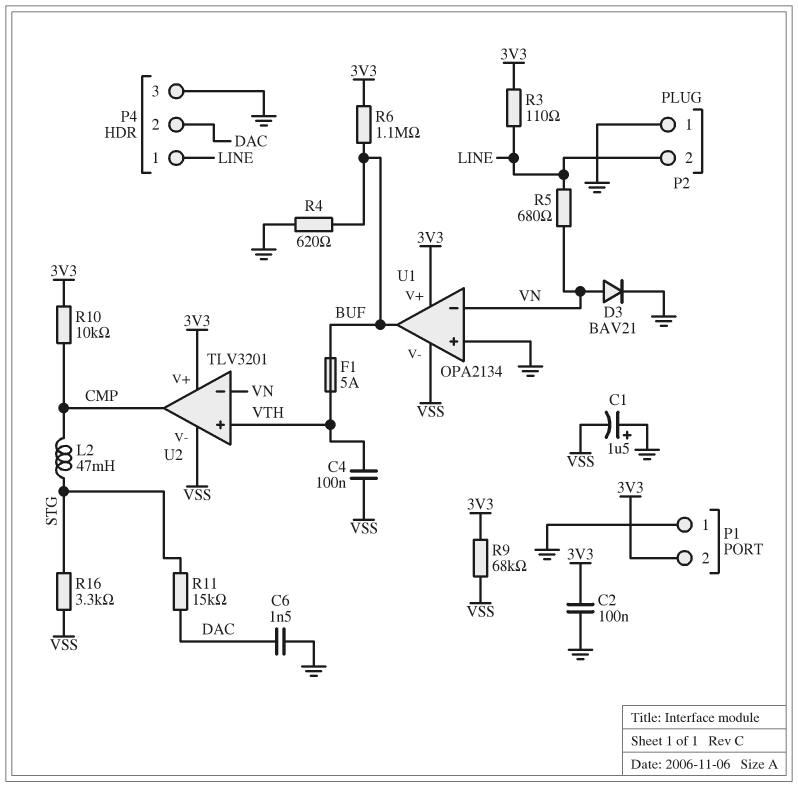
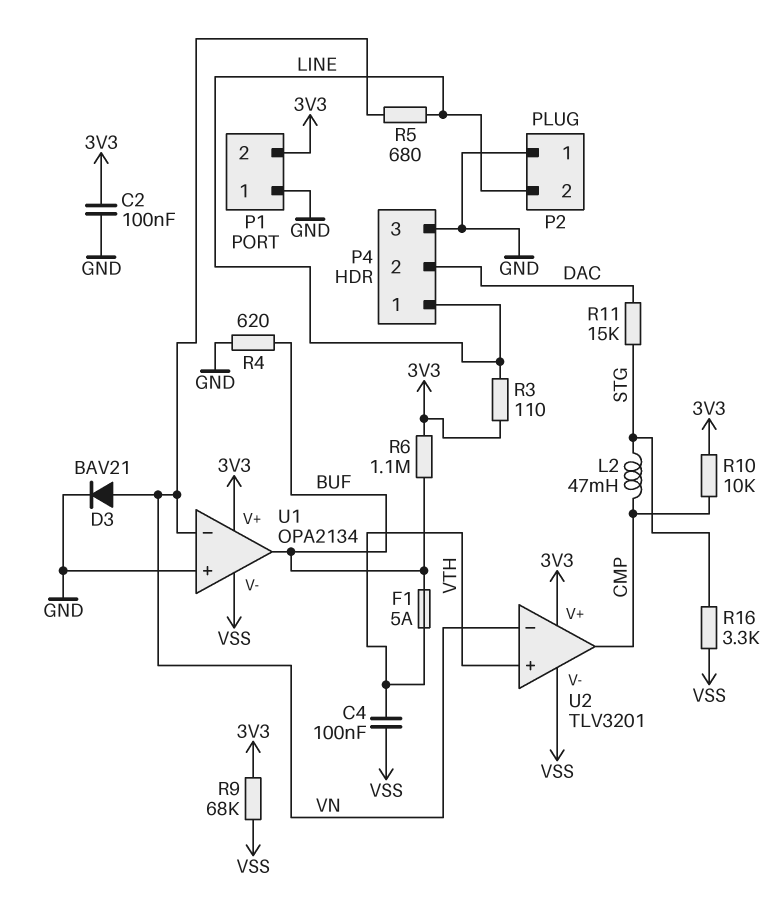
C1: 1.5uF (plus GND, minus VSS) -> none
C6: 1.5nF (DAC, GND) -> none

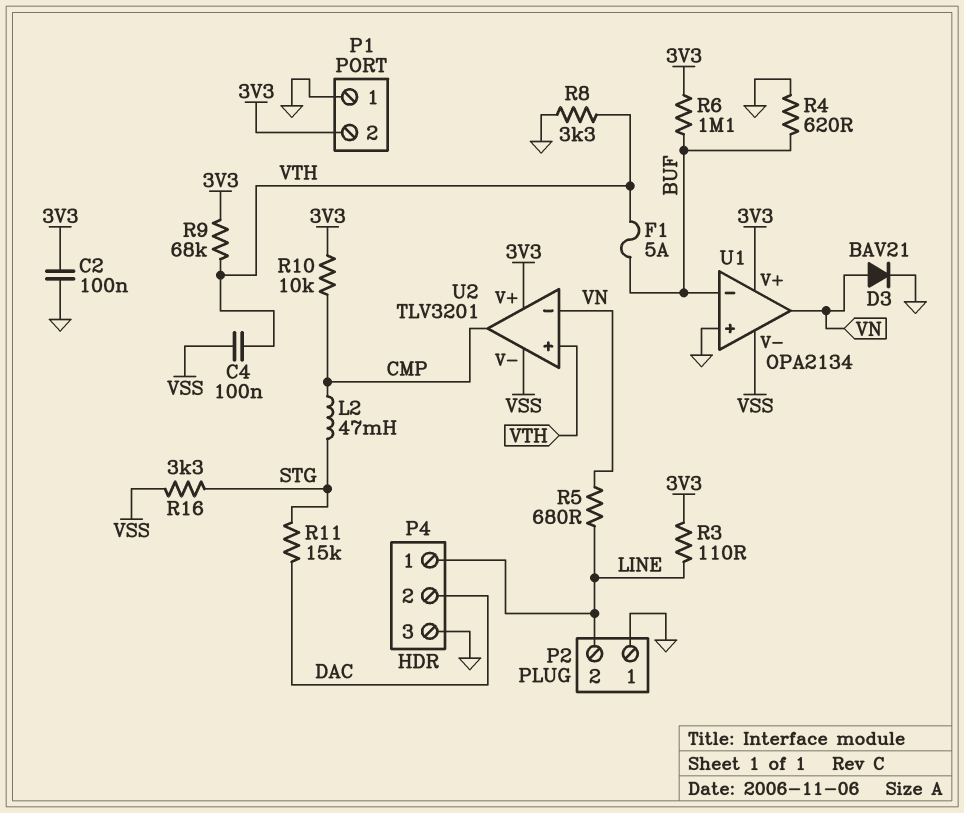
R8: none -> 3.3k (GND, VTH)
R9: 68k (3V3, VSS) -> 68k (3V3, VTH)
U1 pin in-: VN -> BUF
U1 pin out: BUF -> VN

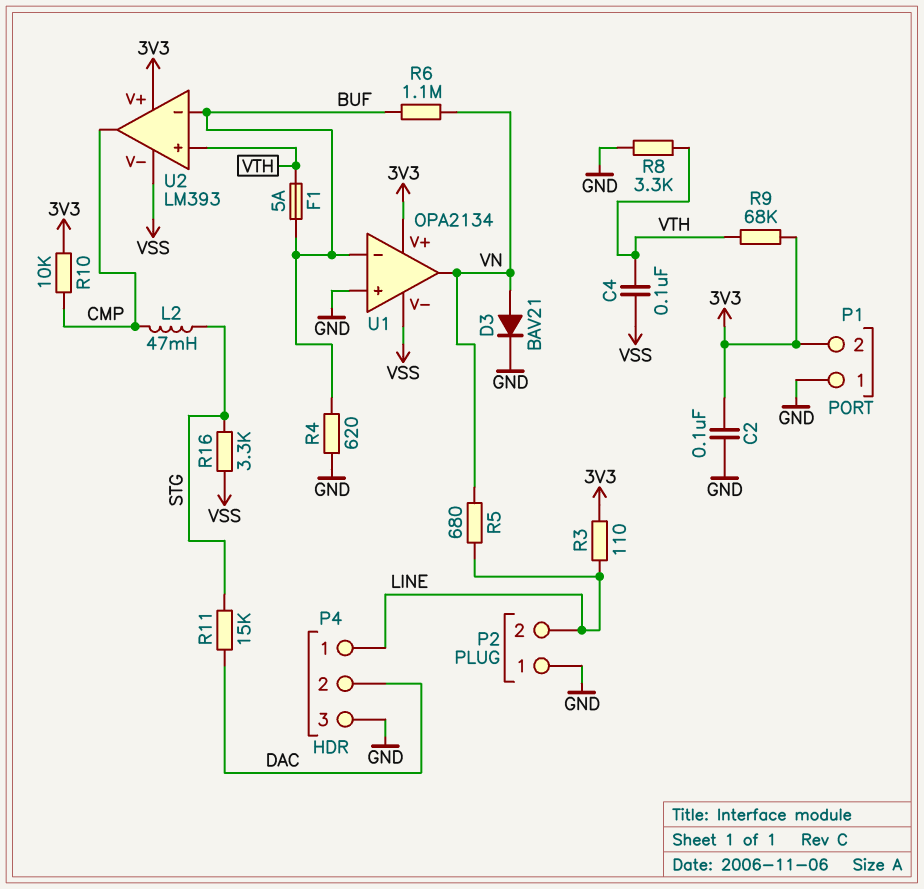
R6: 1.1M (3V3, BUF) -> 1.1M (BUF, VN)
U2: TLV3201 -> LM393
U2 pin in-: VN -> BUF

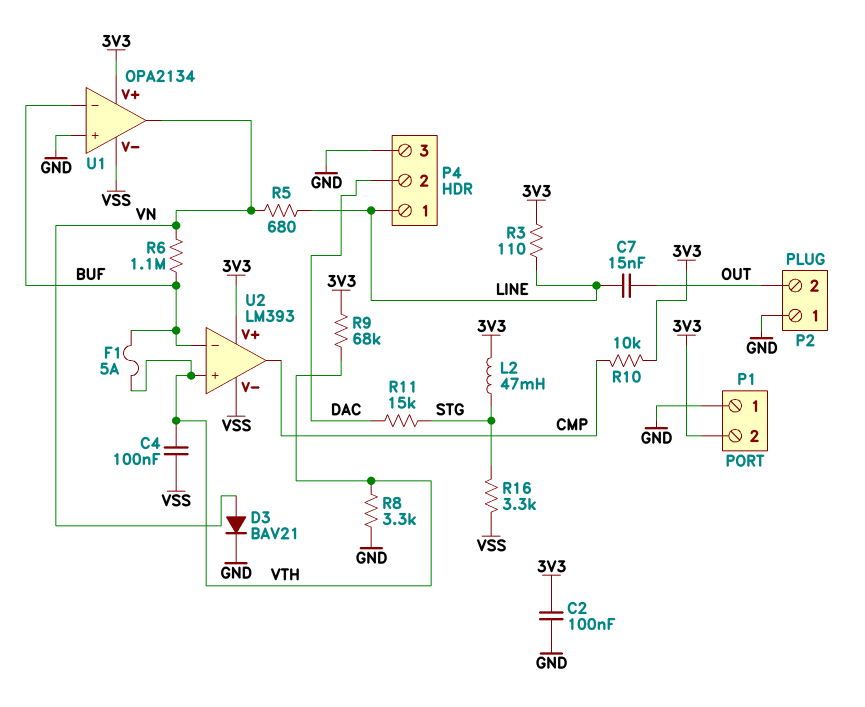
C7: none -> 15nF (LINE, OUT)
L2: 47mH (CMP, STG) -> 47mH (3V3, STG)
P2 pin 2: LINE -> OUT
R4: 620 (BUF, GND) -> none

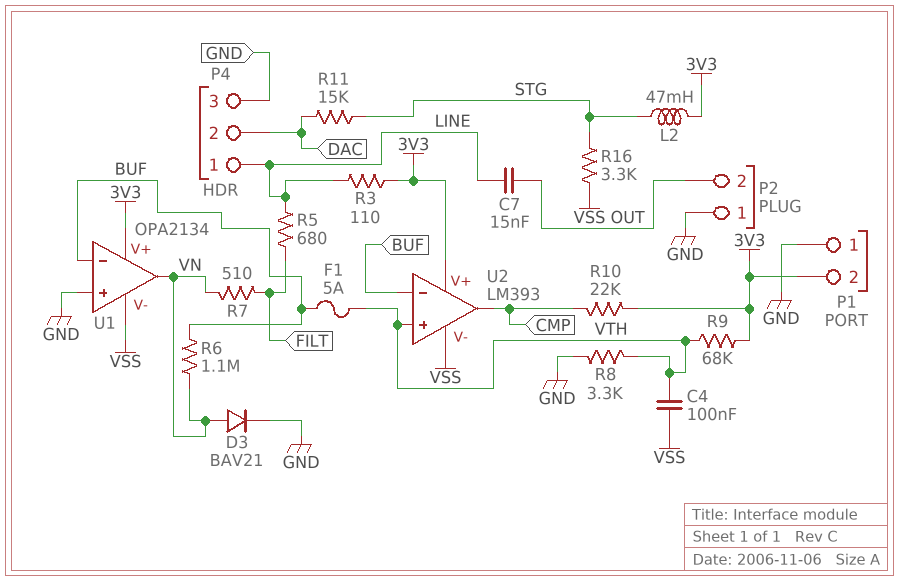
C2: 100nF (3V3, GND) -> none
R5: 680 (LINE, VN) -> 680 (FILT, LINE)
R7: none -> 510 (FILT, VN)
R10: 10k (3V3, CMP) -> 22k (3V3, CMP)

